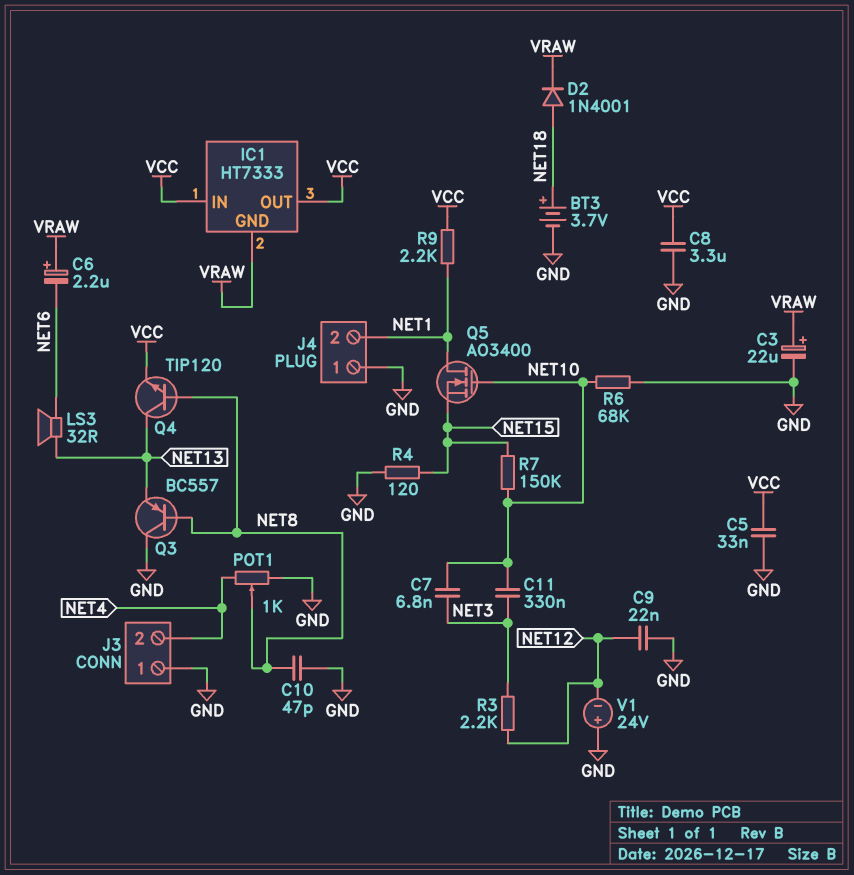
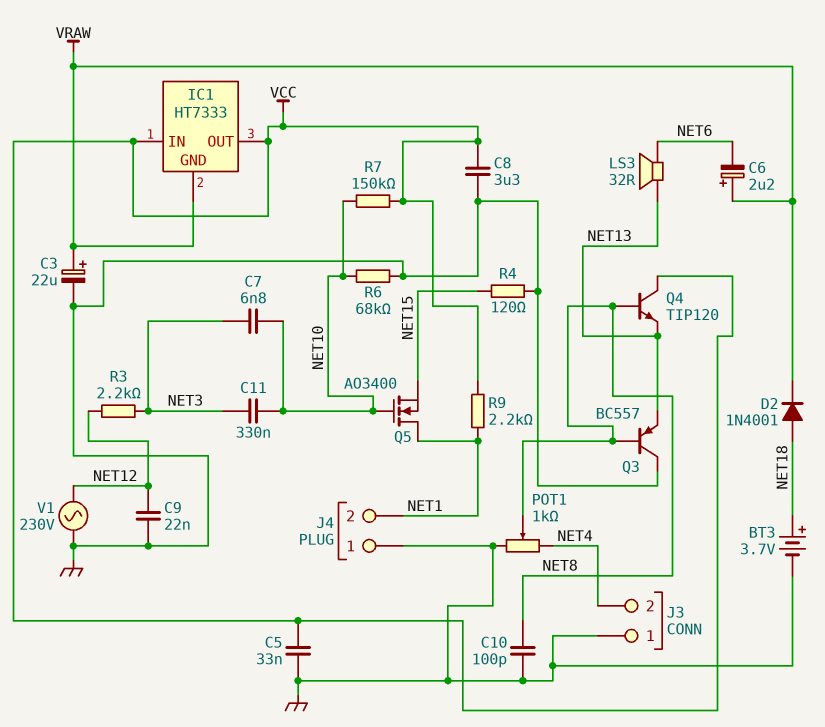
C10: 47pF (GND, NET8) -> 100pF (GND, NET8)
Q4: NPN TIP120 (B NET8, C NET13, E VCC) -> NPN TIP120 (B NET8, C VCC, E NET13)
R7: 150k (NET10, NET15) -> 150k (NET10, VCC)
V1: 24V (plus GND, minus NET12) -> AC 230V (GND, NET12)

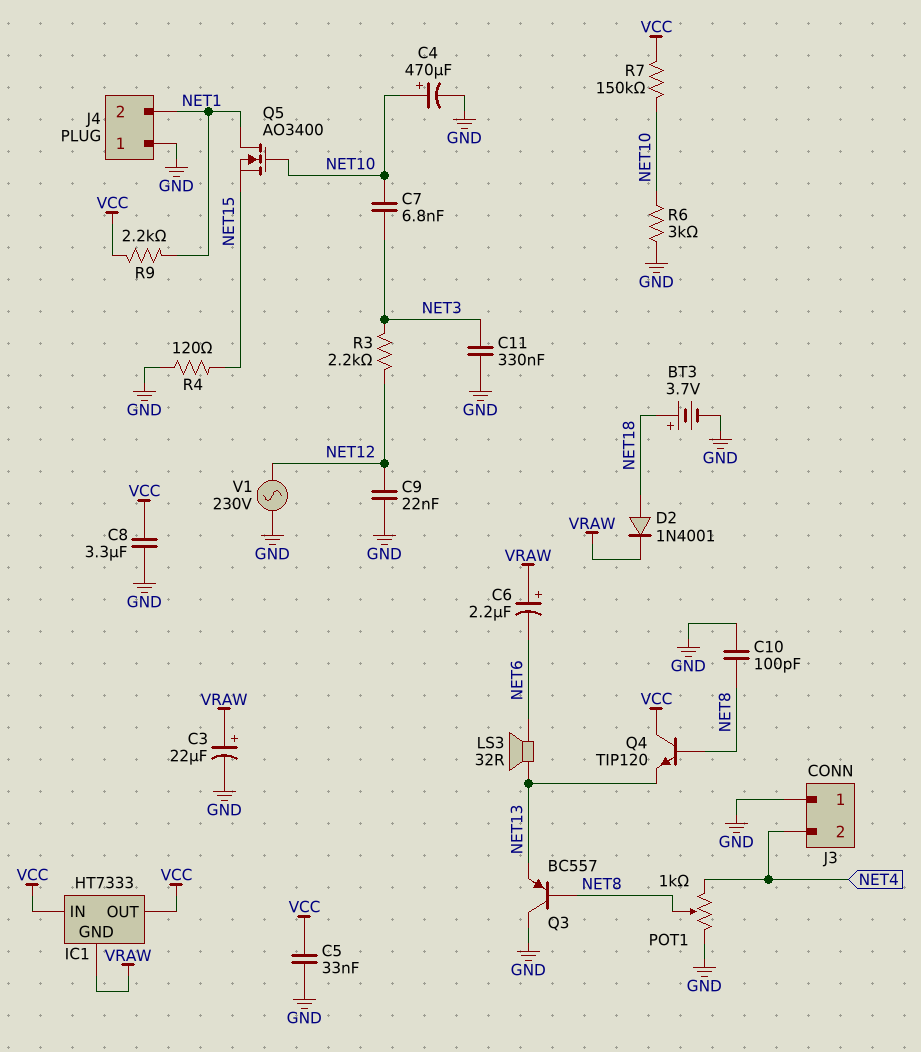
C4: none -> 470uF (plus NET10, minus GND)
C11: 330nF (NET3, NET10) -> 330nF (GND, NET3)
R6: 68k (GND, NET10) -> 3k (GND, NET10)

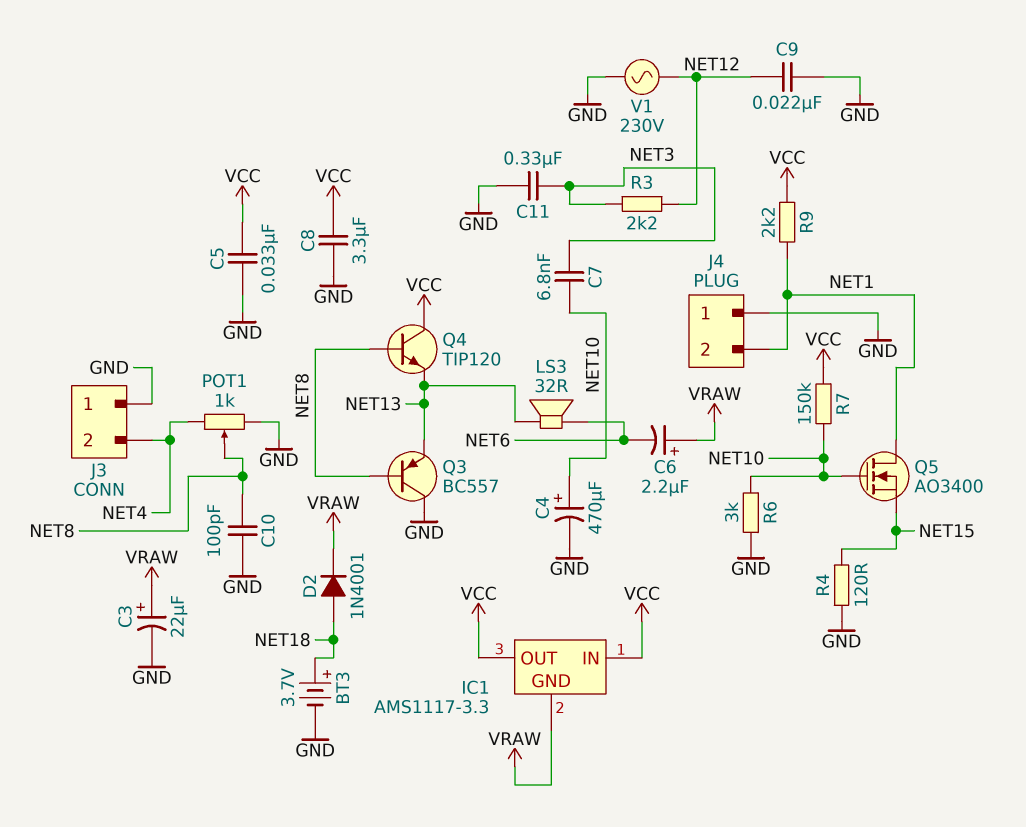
IC1: HT7333 -> AMS1117-3.3

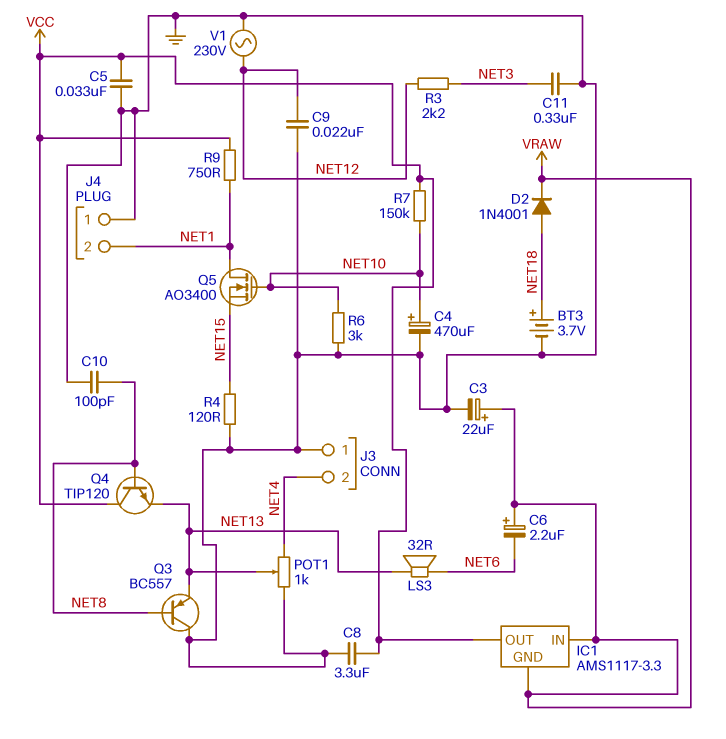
C7: 6.8nF (NET3, NET10) -> none
IC1 pin IN: VCC -> VRAW
POT1: 1k (GND, NET4, wiper NET8) -> 1k (GND, NET4, wiper NET13)
R9: 2.2k (NET1, VCC) -> 750 (NET1, VCC)

